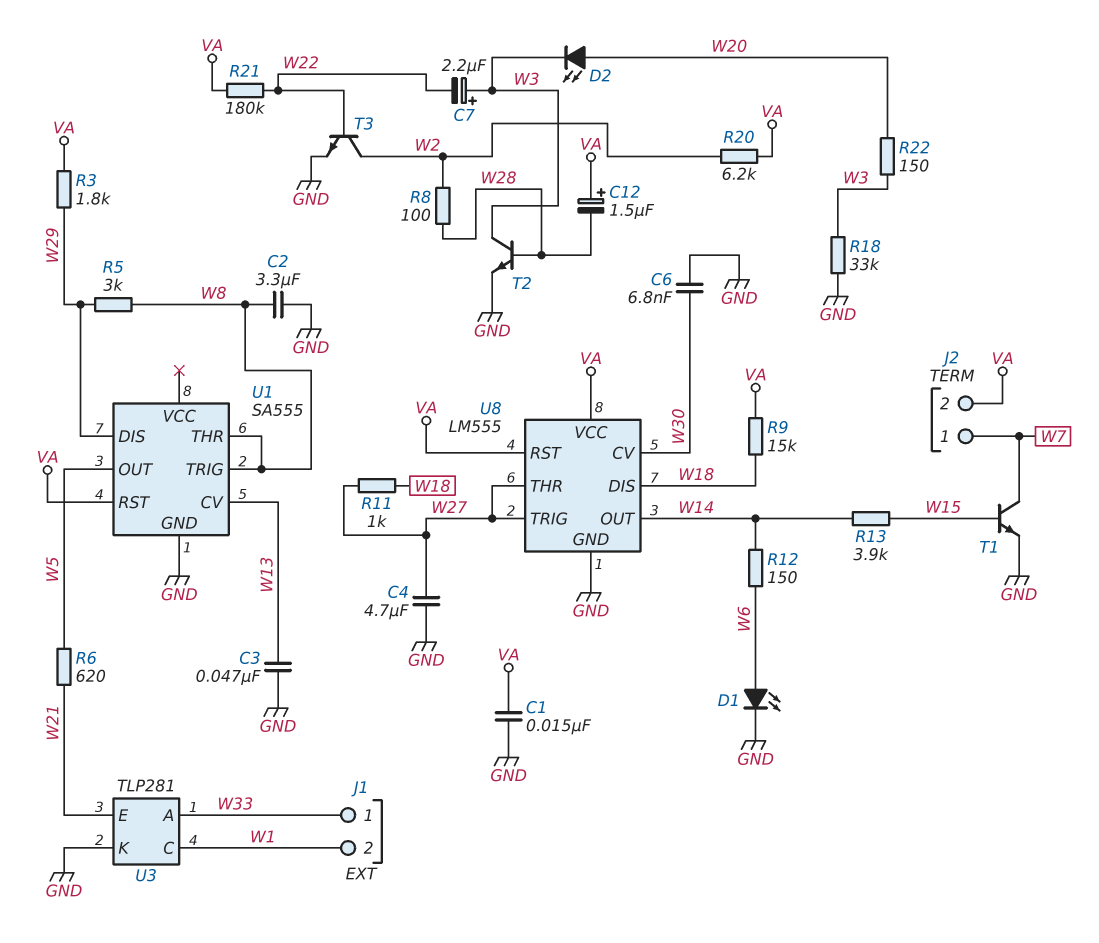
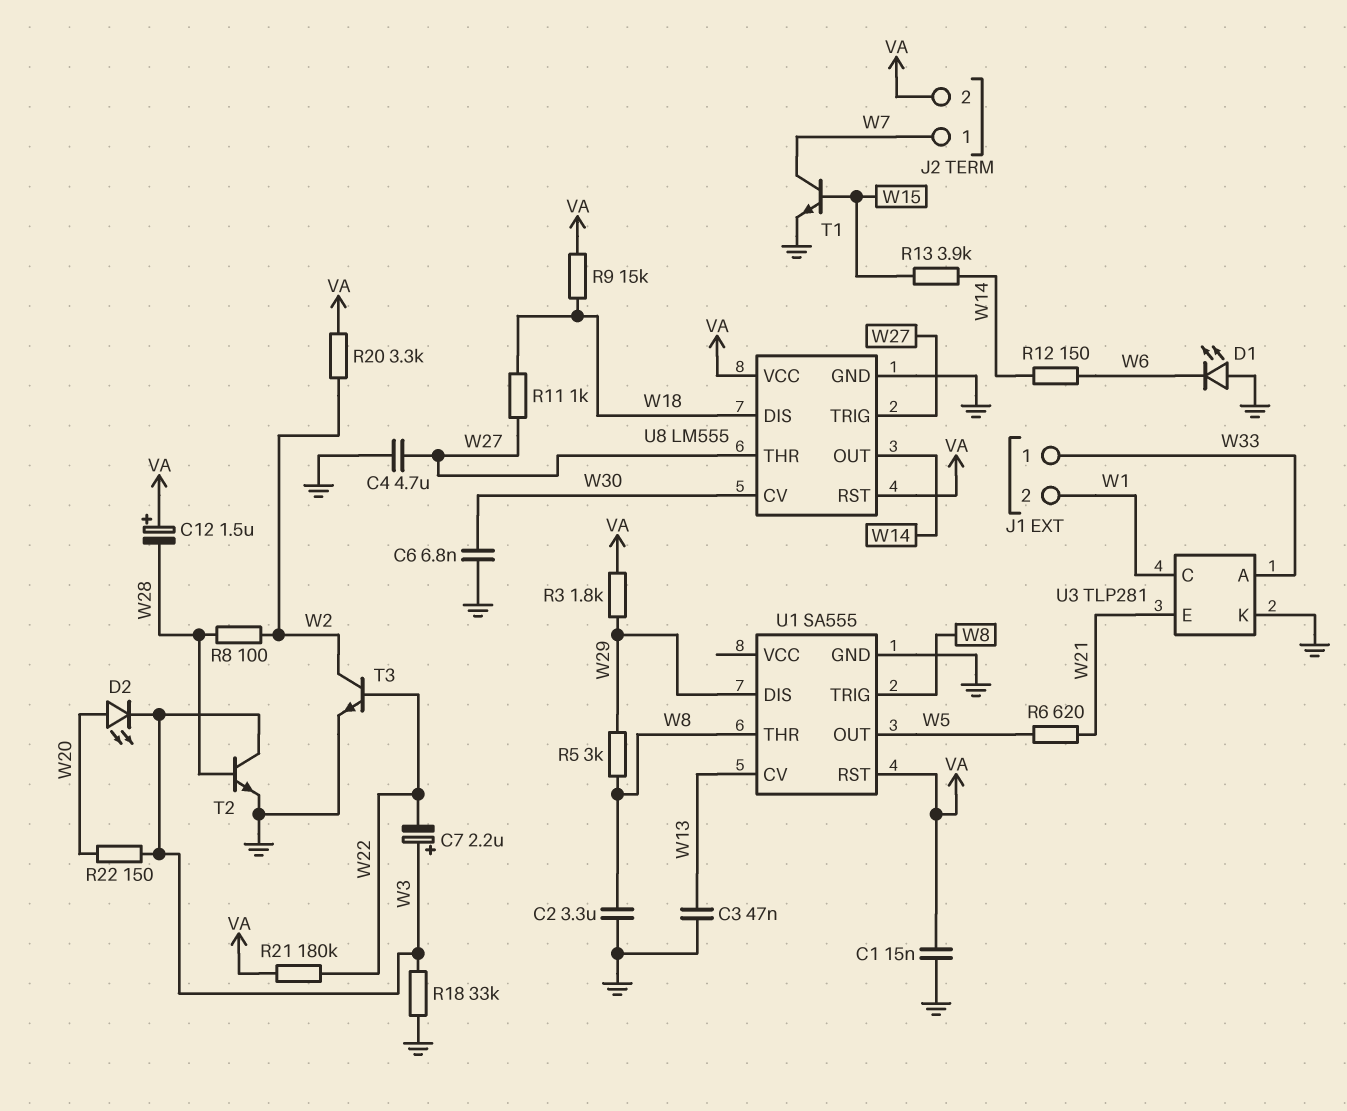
D1: LED (A W6, K GND) -> LED (A GND, K W6)
R20: 6.2k (VA, W2) -> 3.3k (VA, W2)

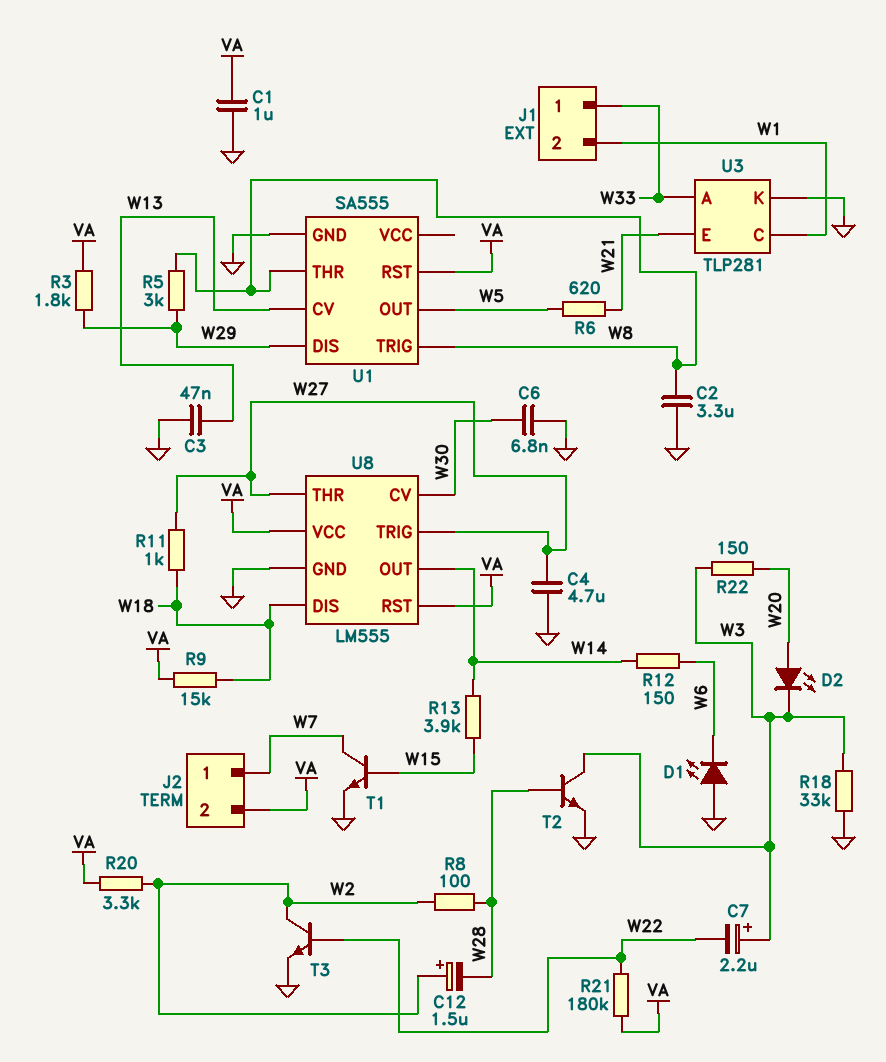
C1: 15nF (GND, VA) -> 1uF (GND, VA)
C12: 1.5uF (plus VA, minus W28) -> 1.5uF (plus W2, minus W28)

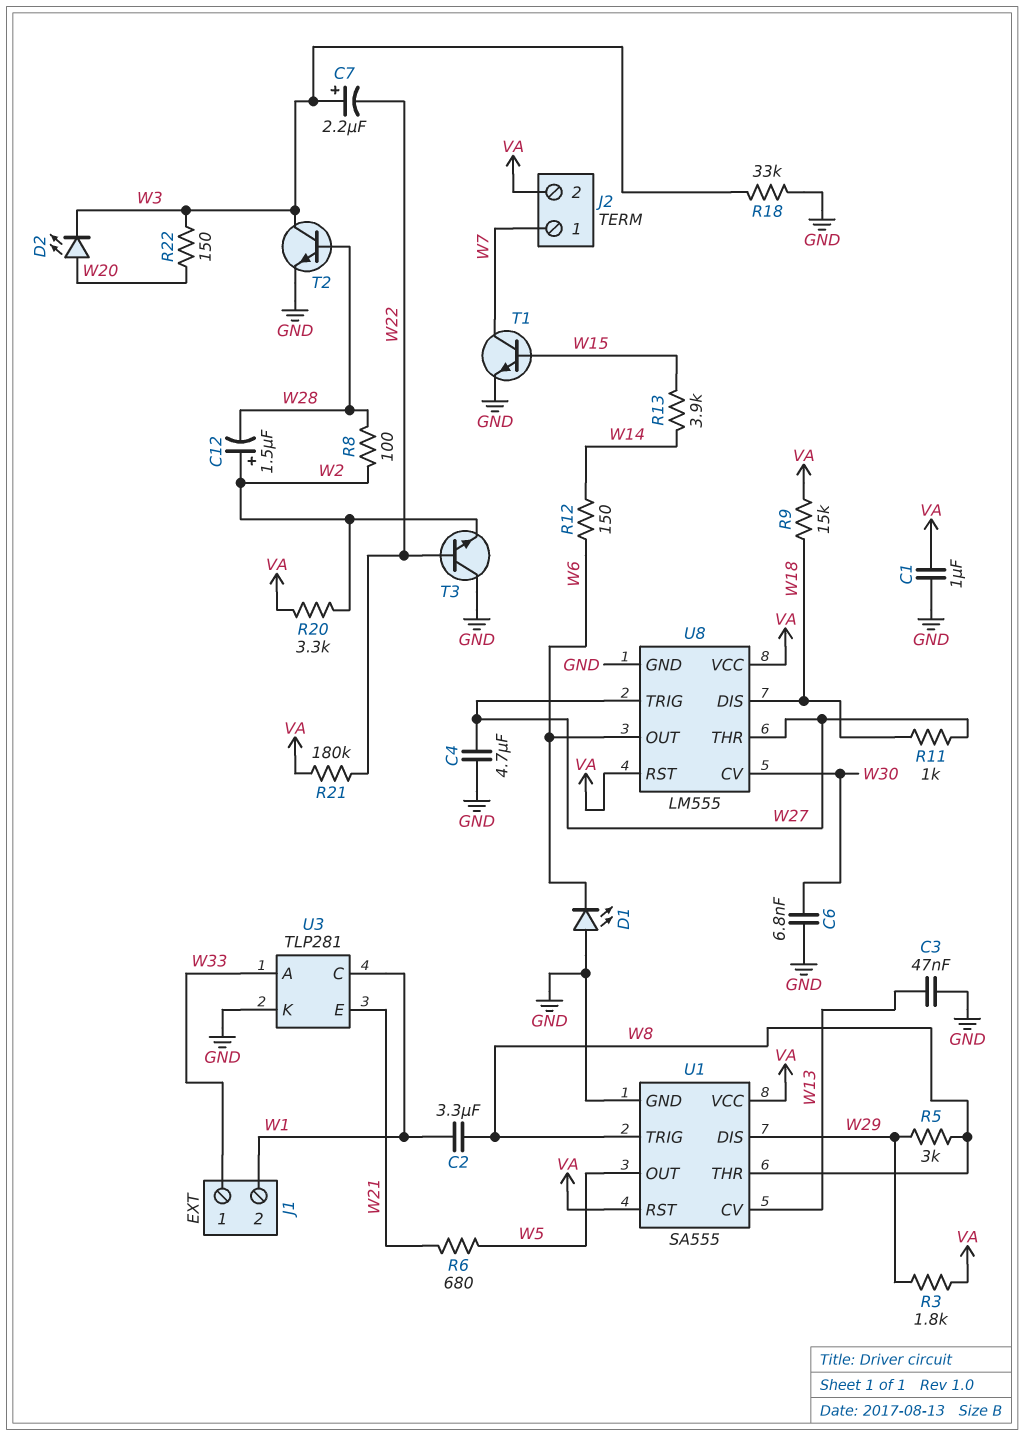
C2: 3.3uF (GND, W8) -> 3.3uF (W1, W8)
R6: 620 (W5, W21) -> 680 (W5, W21)
T3: NPN (B W22, C W2, E GND) -> NPN (B W22, C GND, E W2)
U1 pin VCC: none -> VA
U8 pin OUT: W14 -> W6

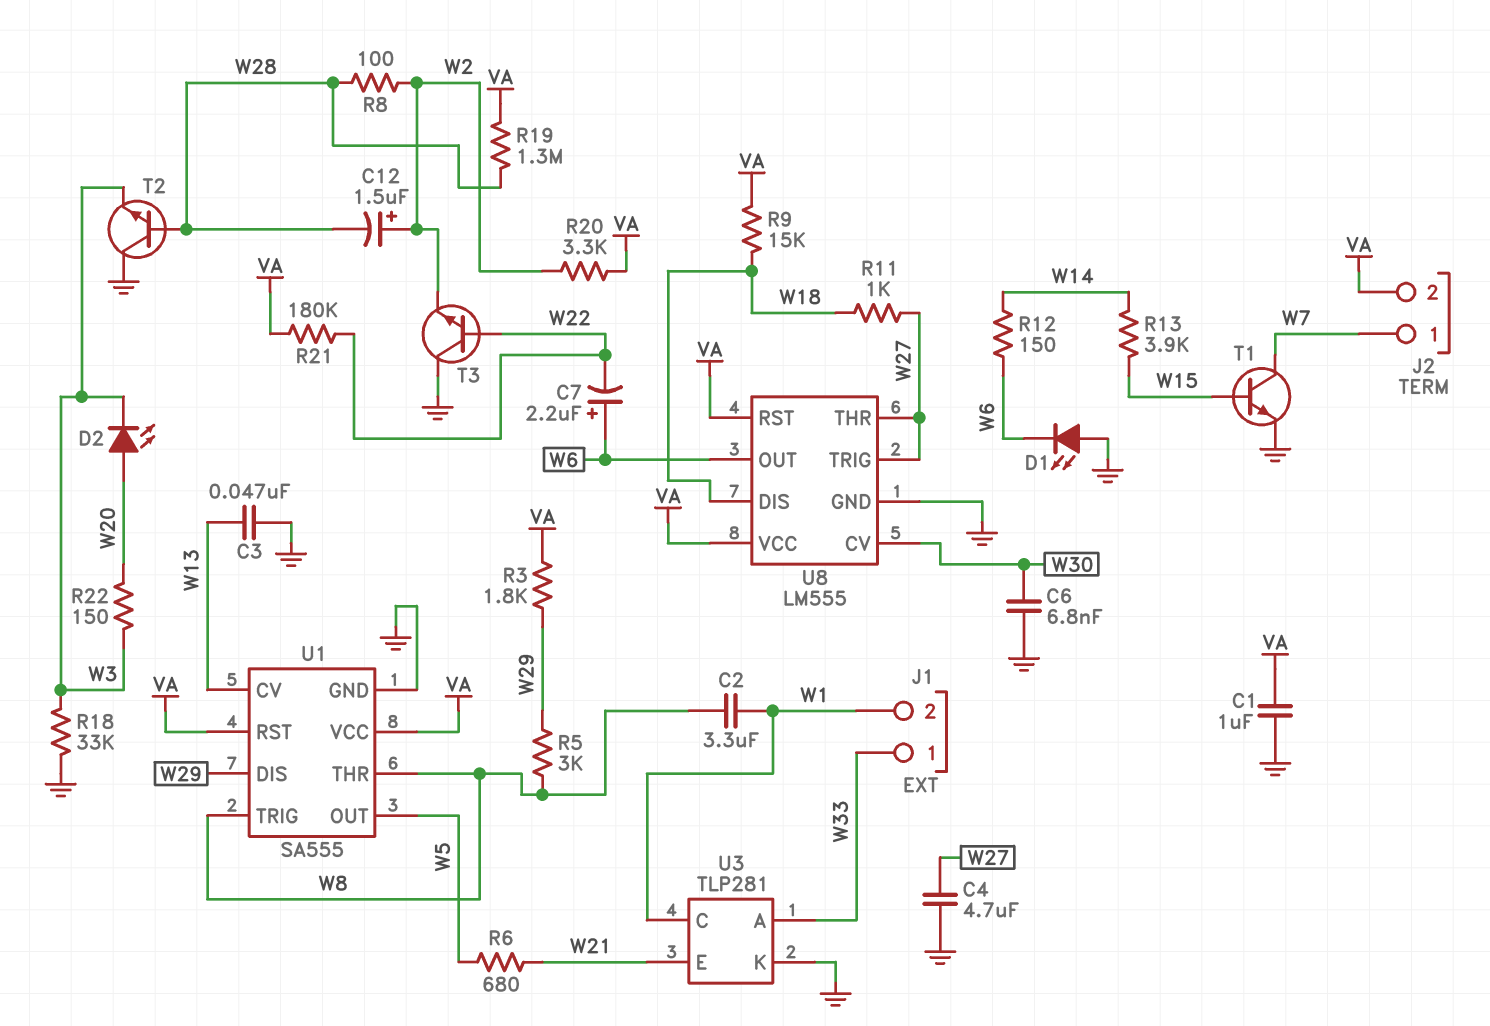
C7: 2.2uF (plus W3, minus W22) -> 2.2uF (plus W6, minus W22)
R19: none -> 1.3M (VA, W28)
T2: NPN (B W28, C W3, E GND) -> NPN (B W28, C GND, E W3)

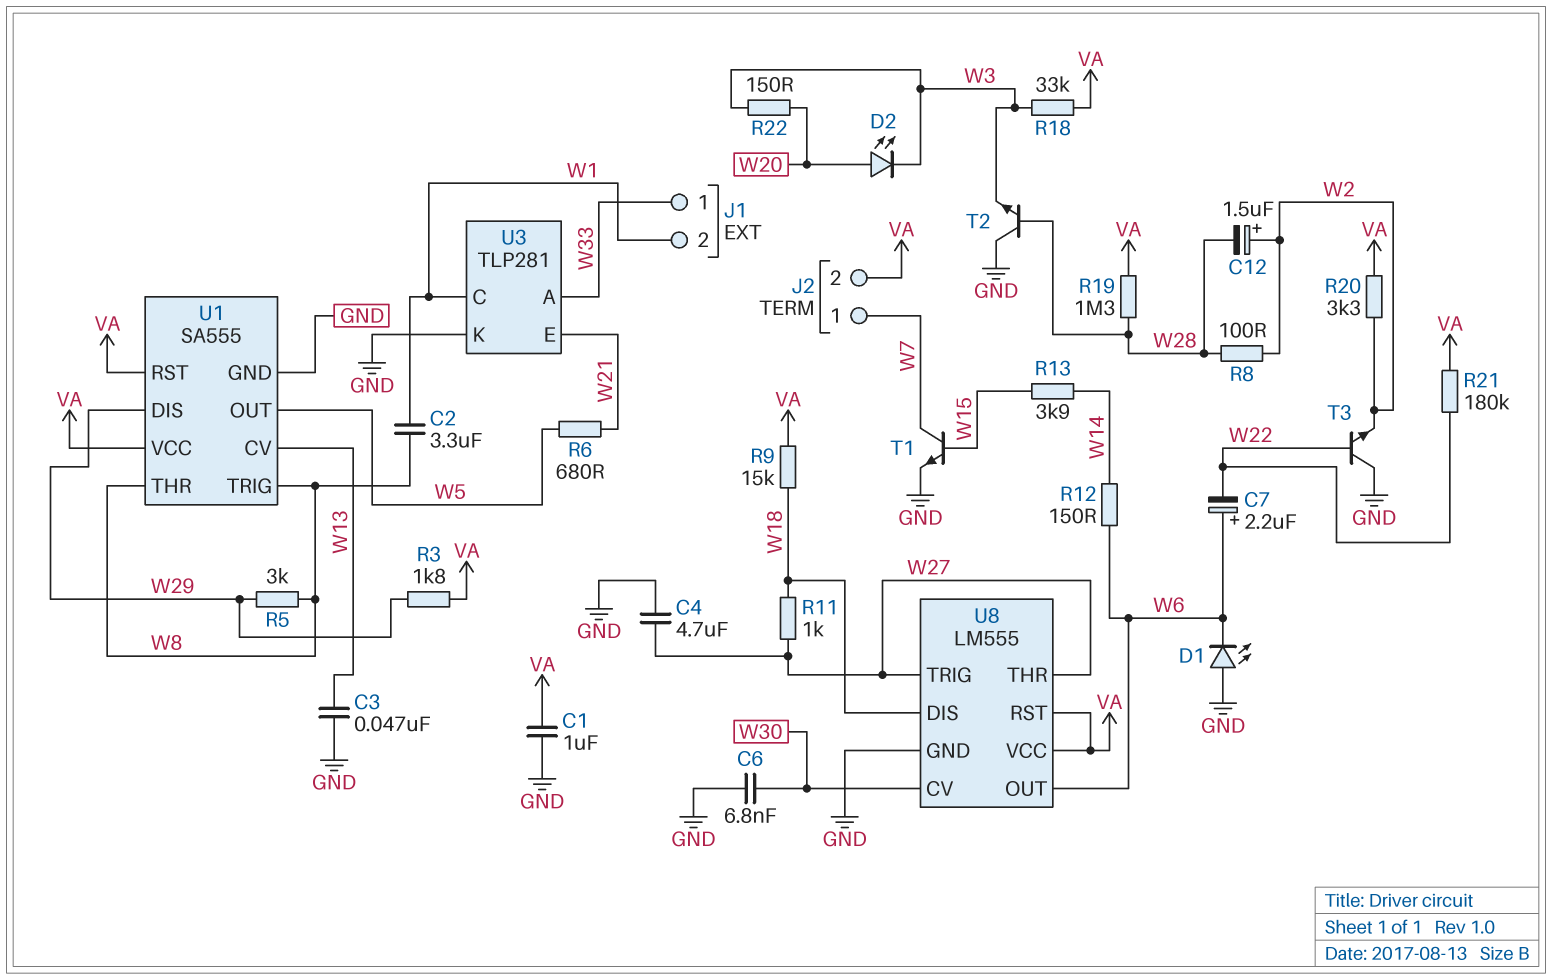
R18: 33k (GND, W3) -> 33k (VA, W3)

